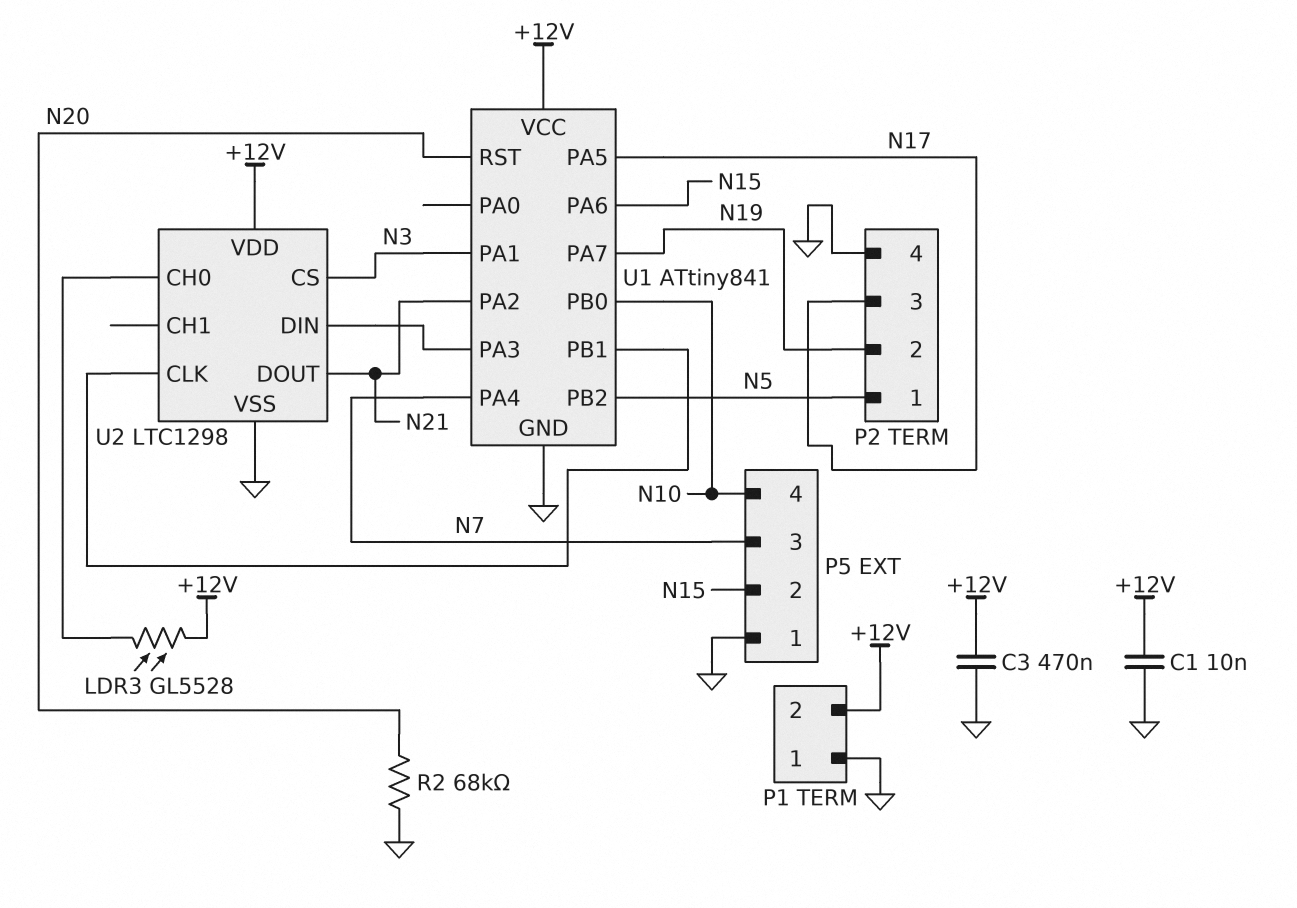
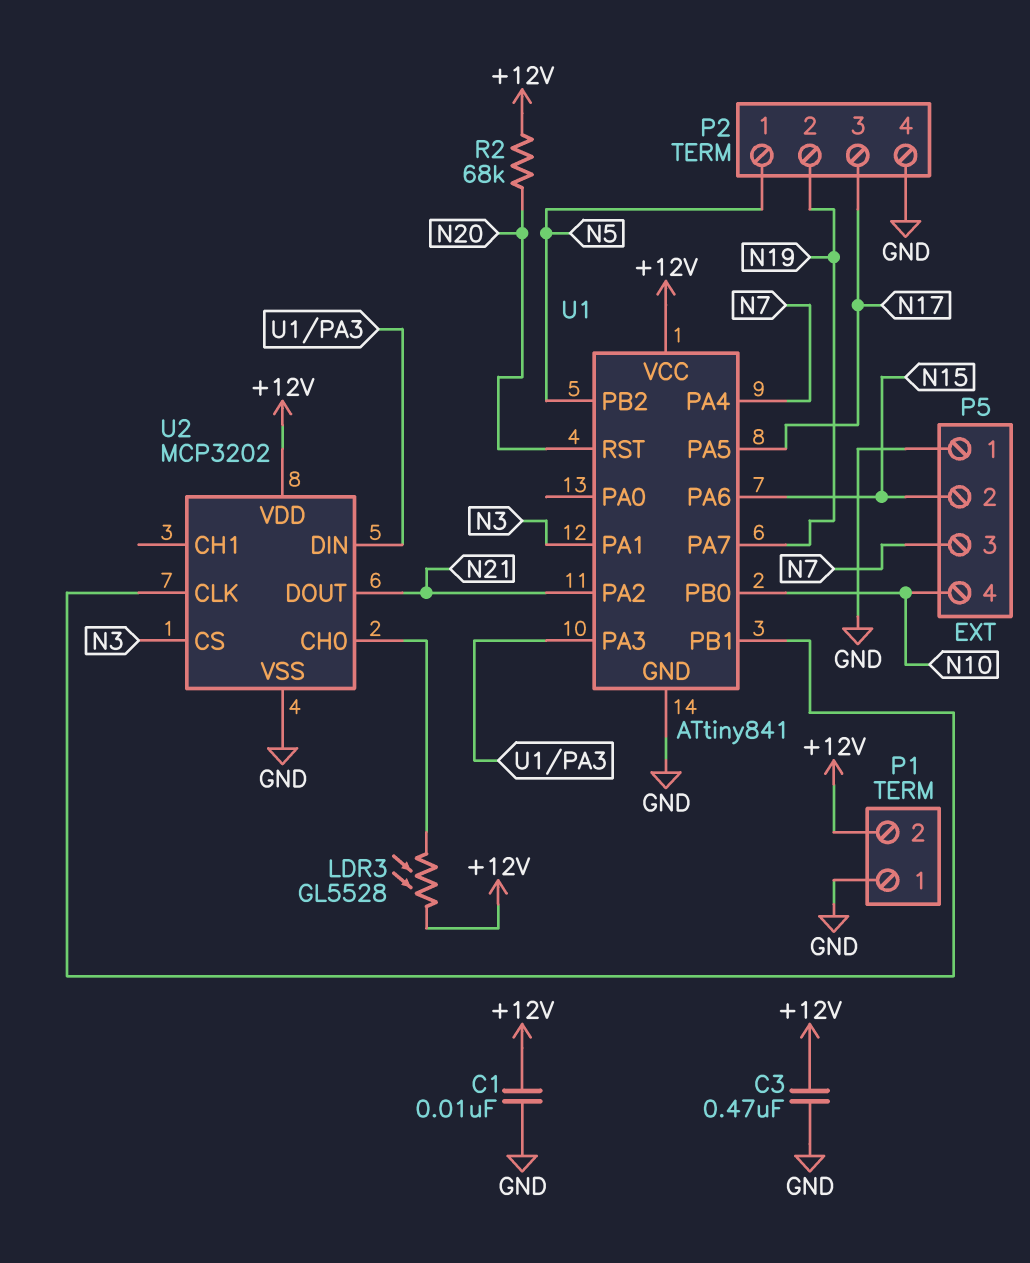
R2: 68k (GND, N20) -> 68k (+12V, N20)
U2: LTC1298 -> MCP3202

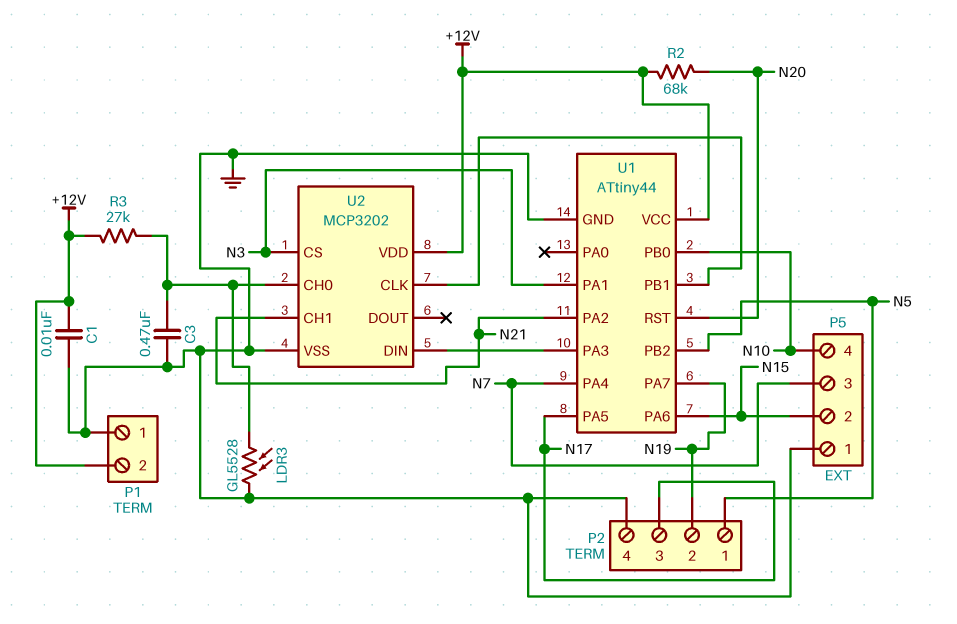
C3: 470nF (+12V, GND) -> 470nF (GND, U2/CH0)
LDR3: GL5528 (+12V, U2/CH0) -> GL5528 (GND, U2/CH0)
R3: none -> 27k (+12V, U2/CH0)
U1: ATtiny841 -> ATtiny44
U2 pin CH1: none -> N21
U2 pin DOUT: N21 -> none

